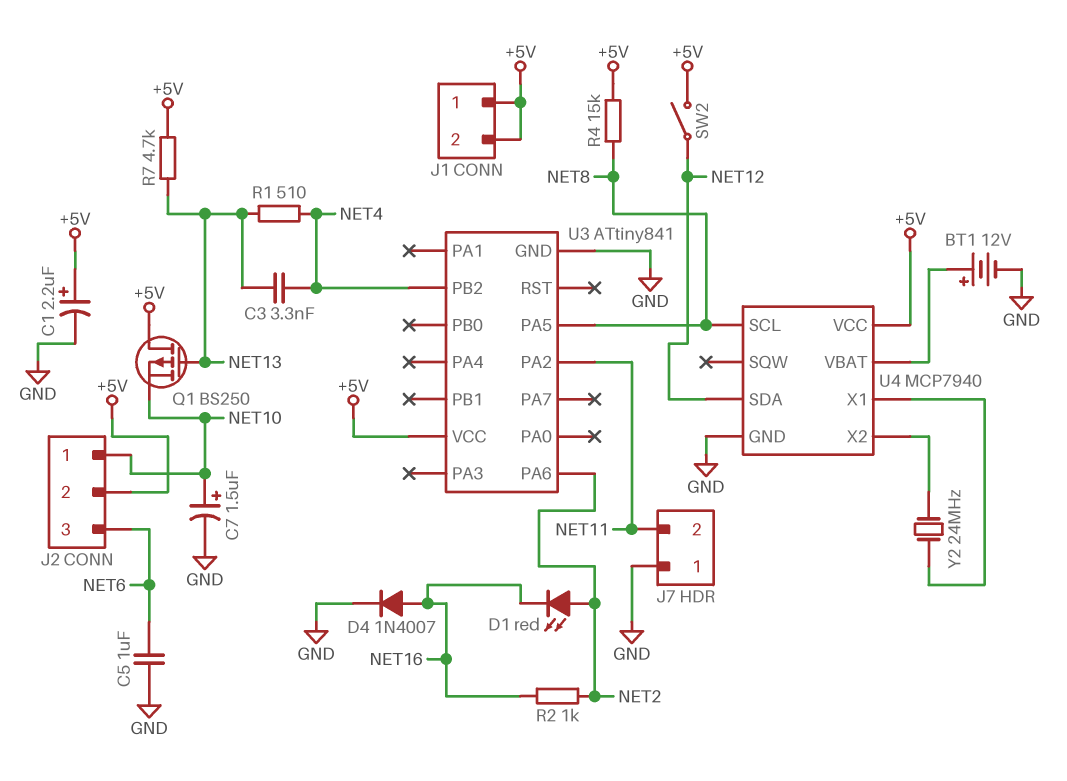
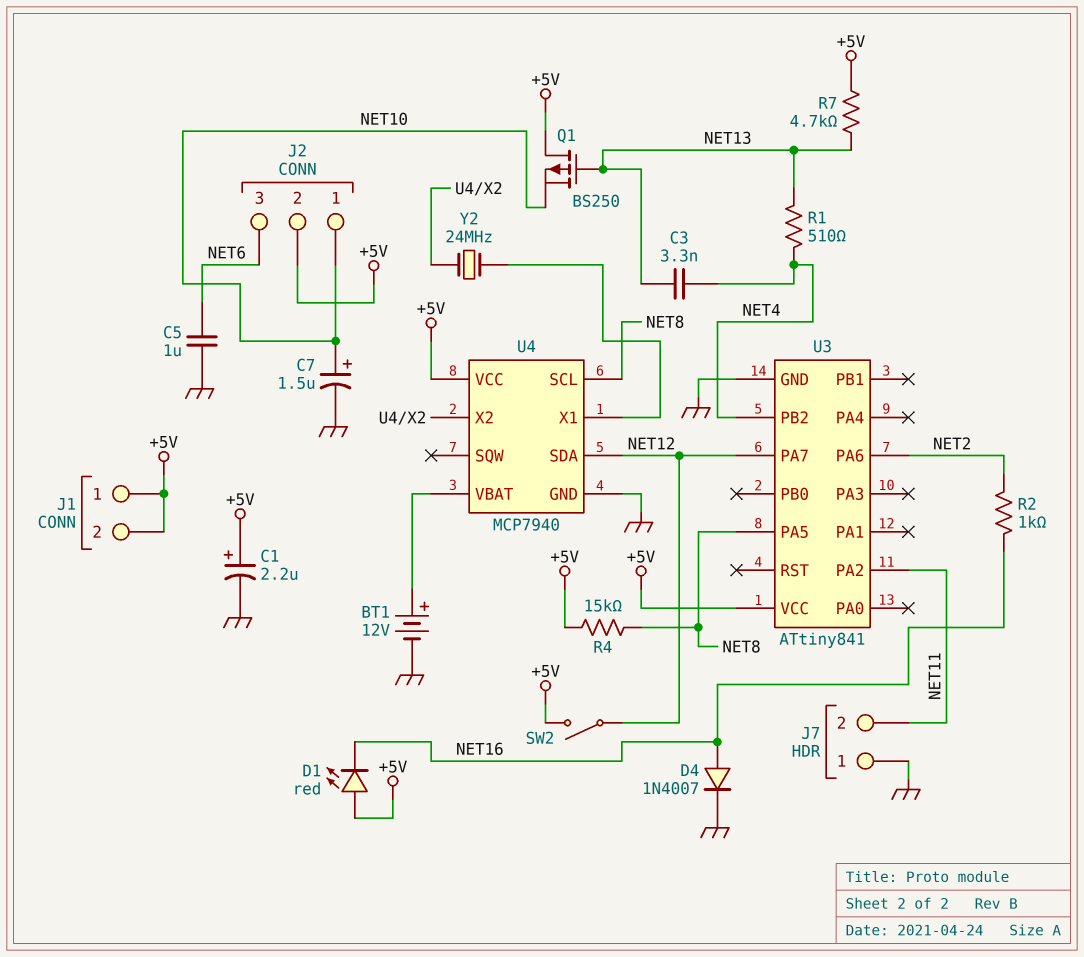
D1: LED red (A NET2, K NET16) -> LED red (A +5V, K NET16)
U3 pin PA7: none -> NET12

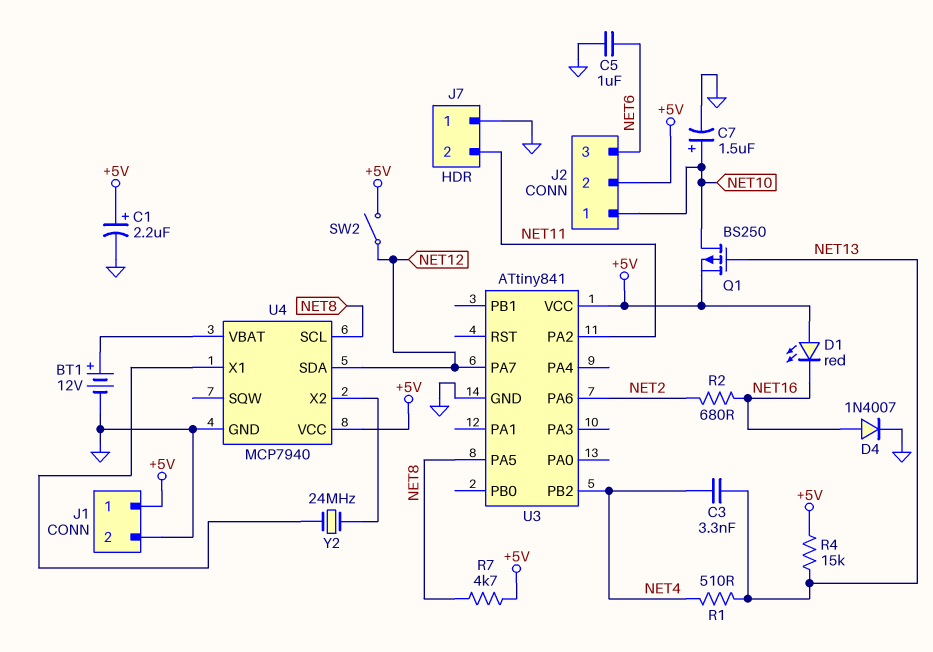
J1 pin 2: +5V -> GND
Q1: PMOS BS250 (G NET13, D +5V, S NET10) -> PMOS BS250 (G NET13, D NET10, S +5V)
R2: 1k (NET2, NET16) -> 680 (NET2, NET16)
R4: 15k (+5V, NET8) -> 15k (+5V, NET13)
R7: 4.7k (+5V, NET13) -> 4.7k (+5V, NET8)

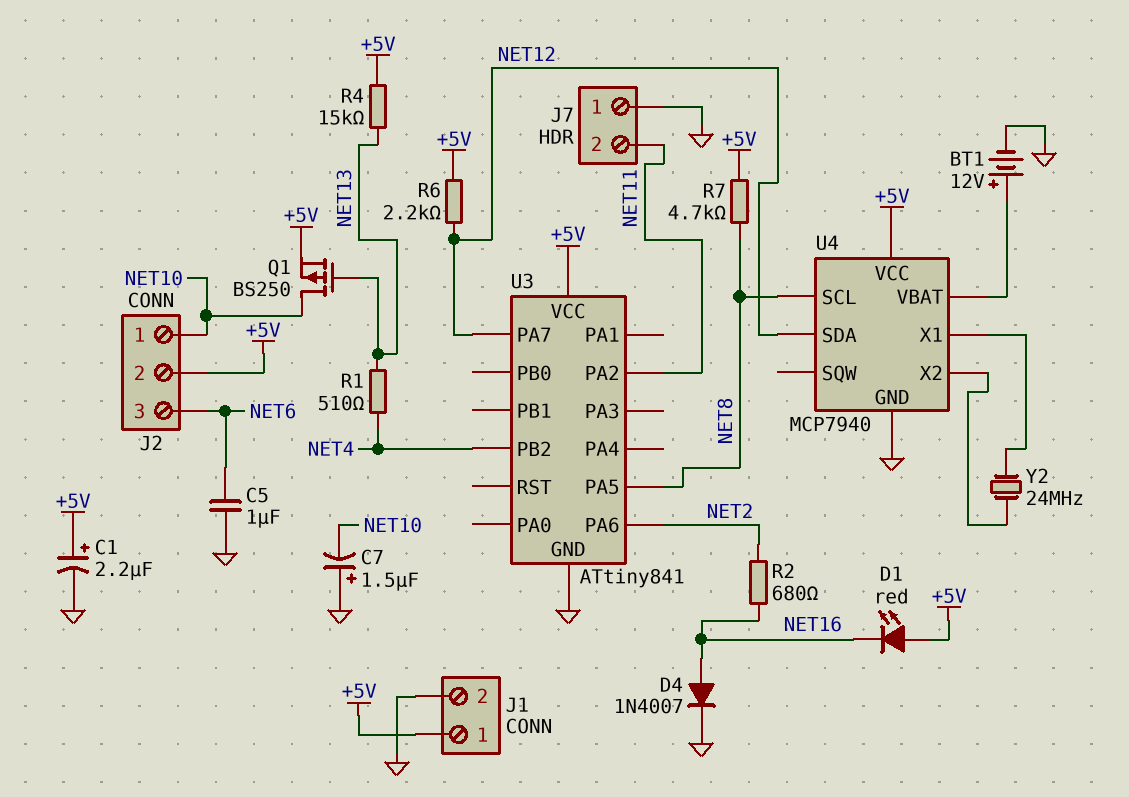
C3: 3.3nF (NET4, NET13) -> none
C7: 1.5uF (plus NET10, minus GND) -> 1.5uF (plus GND, minus NET10)
R6: none -> 2.2k (+5V, NET12)
SW2: switch (+5V, NET12) -> none

